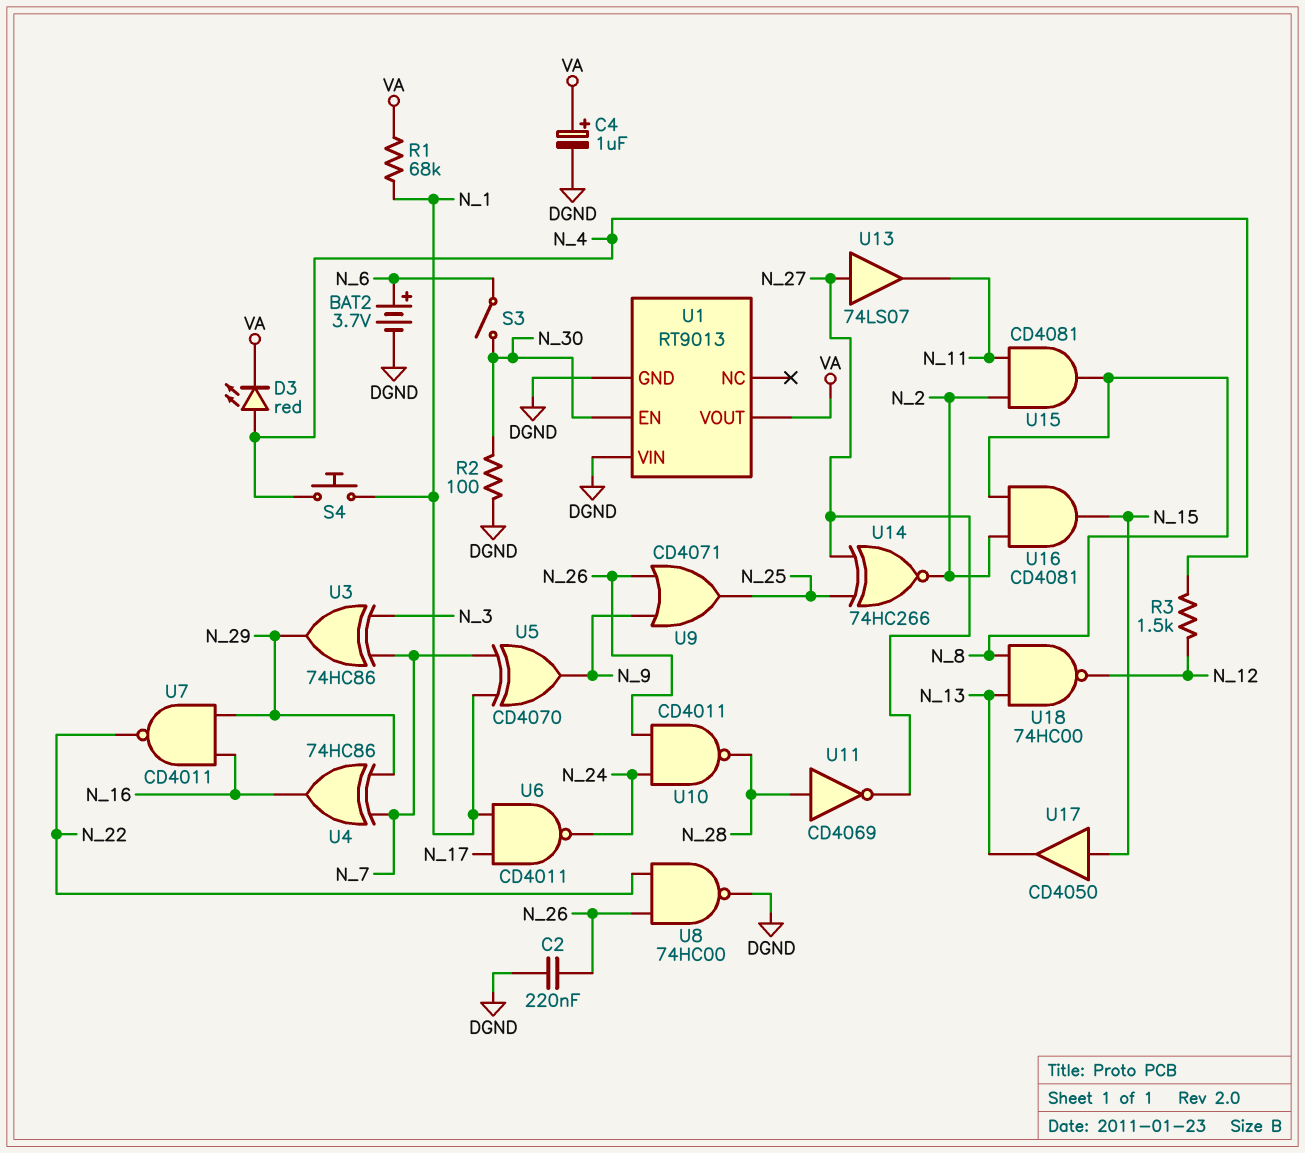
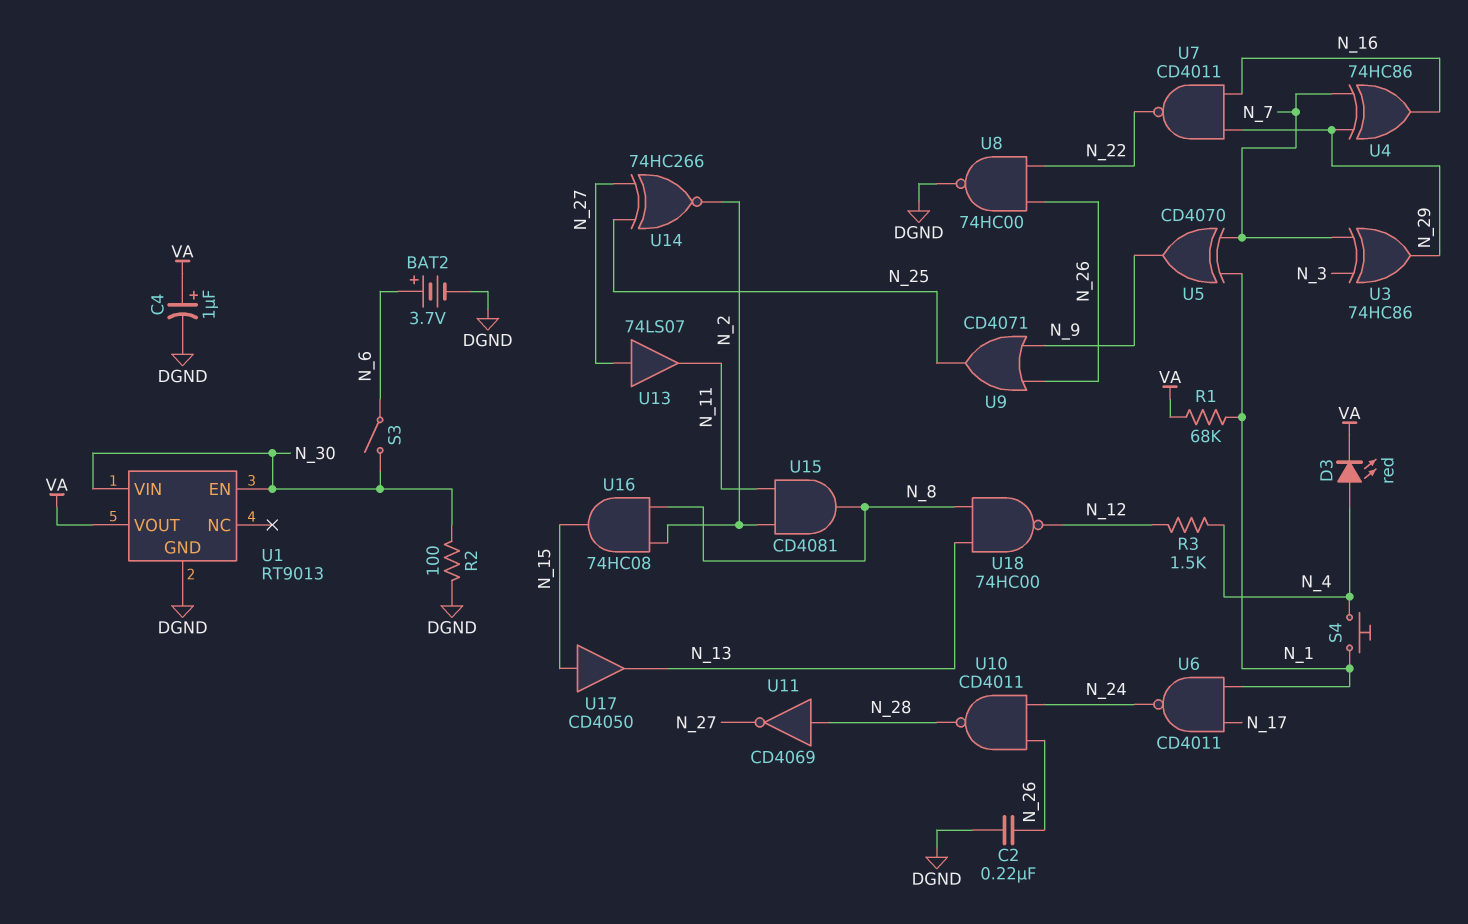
U1 pin VIN: DGND -> N_30
U16: AND CD4081 (in N_2, in N_8, out N_15) -> AND 74HC08 (in N_2, in N_8, out N_15)

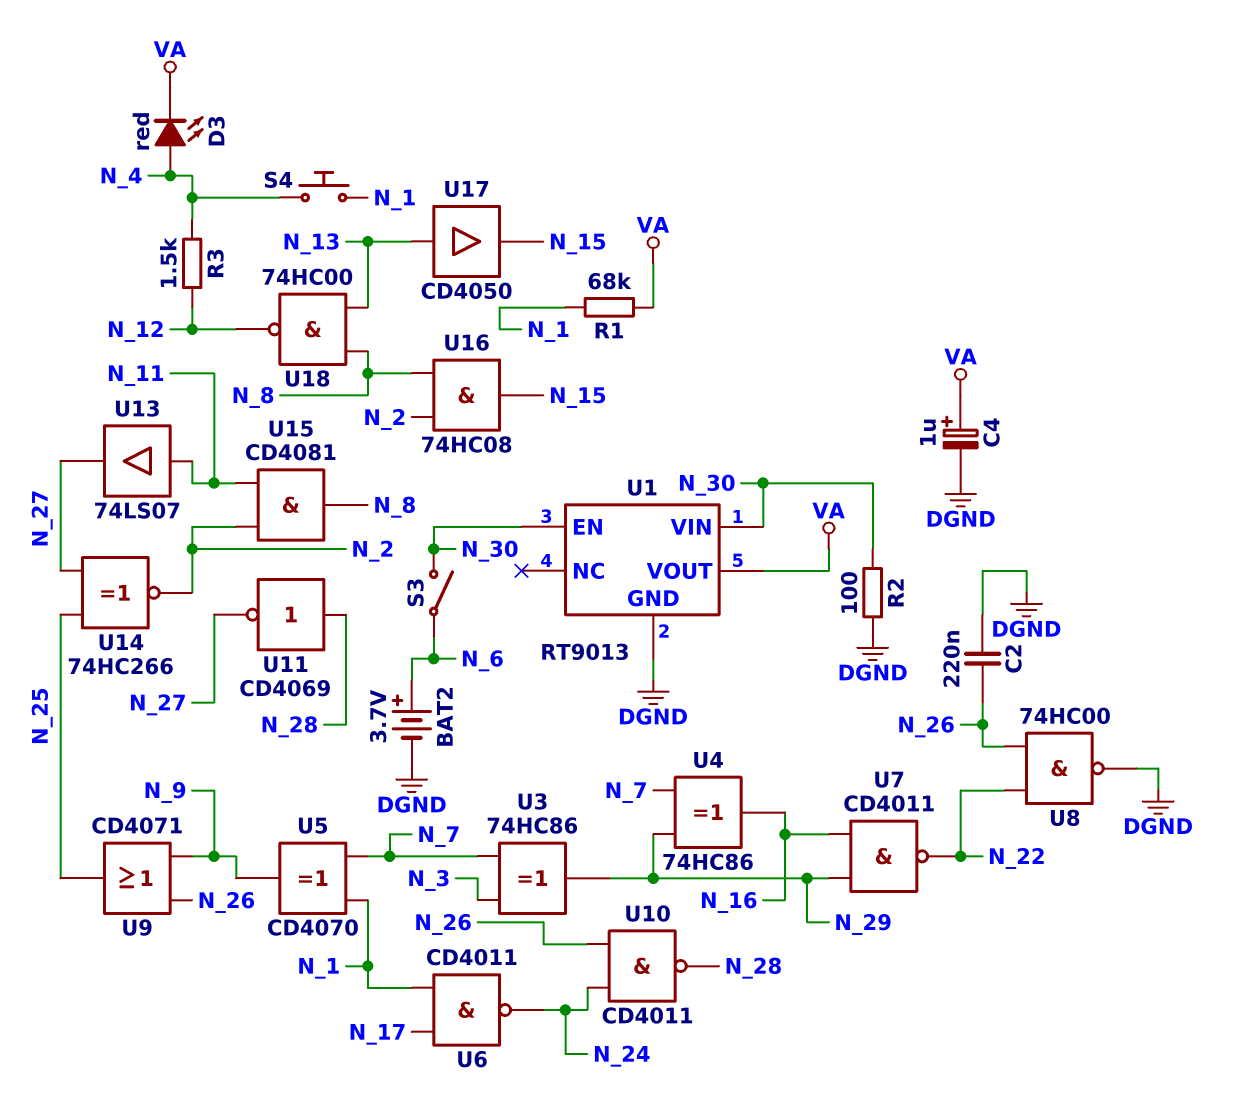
U13: buffer 74LS07 (in N_27, out N_11) -> buffer 74LS07 (in N_11, out N_27)
U17: buffer CD4050 (in N_15, out N_13) -> buffer CD4050 (in N_13, out N_15)

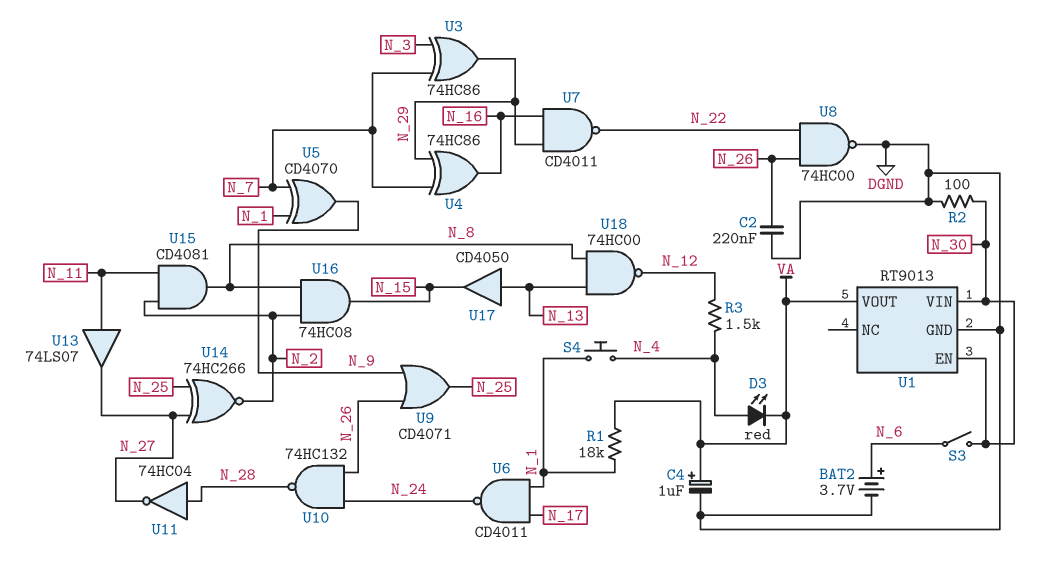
R1: 68k (N_1, VA) -> 18k (N_1, VA)
U10: NAND CD4011 (in N_24, in N_26, out N_28) -> NAND 74HC132 (in N_24, in N_26, out N_28)
U11: NOT CD4069 (in N_28, out N_27) -> NOT 74HC04 (in N_28, out N_27)

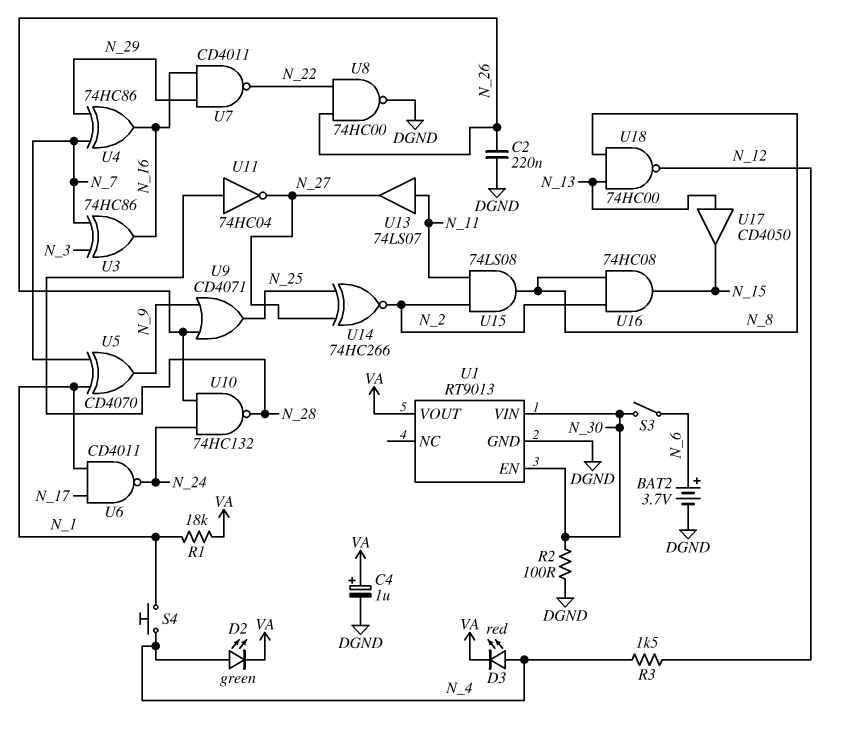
D2: none -> LED green (A N_4, K VA)
U3: XOR 74HC86 (in N_3, in N_7, out N_29) -> XOR 74HC86 (in N_3, in N_7, out N_16)
U15: AND CD4081 (in N_2, in N_11, out N_8) -> AND 74LS08 (in N_2, in N_11, out N_8)

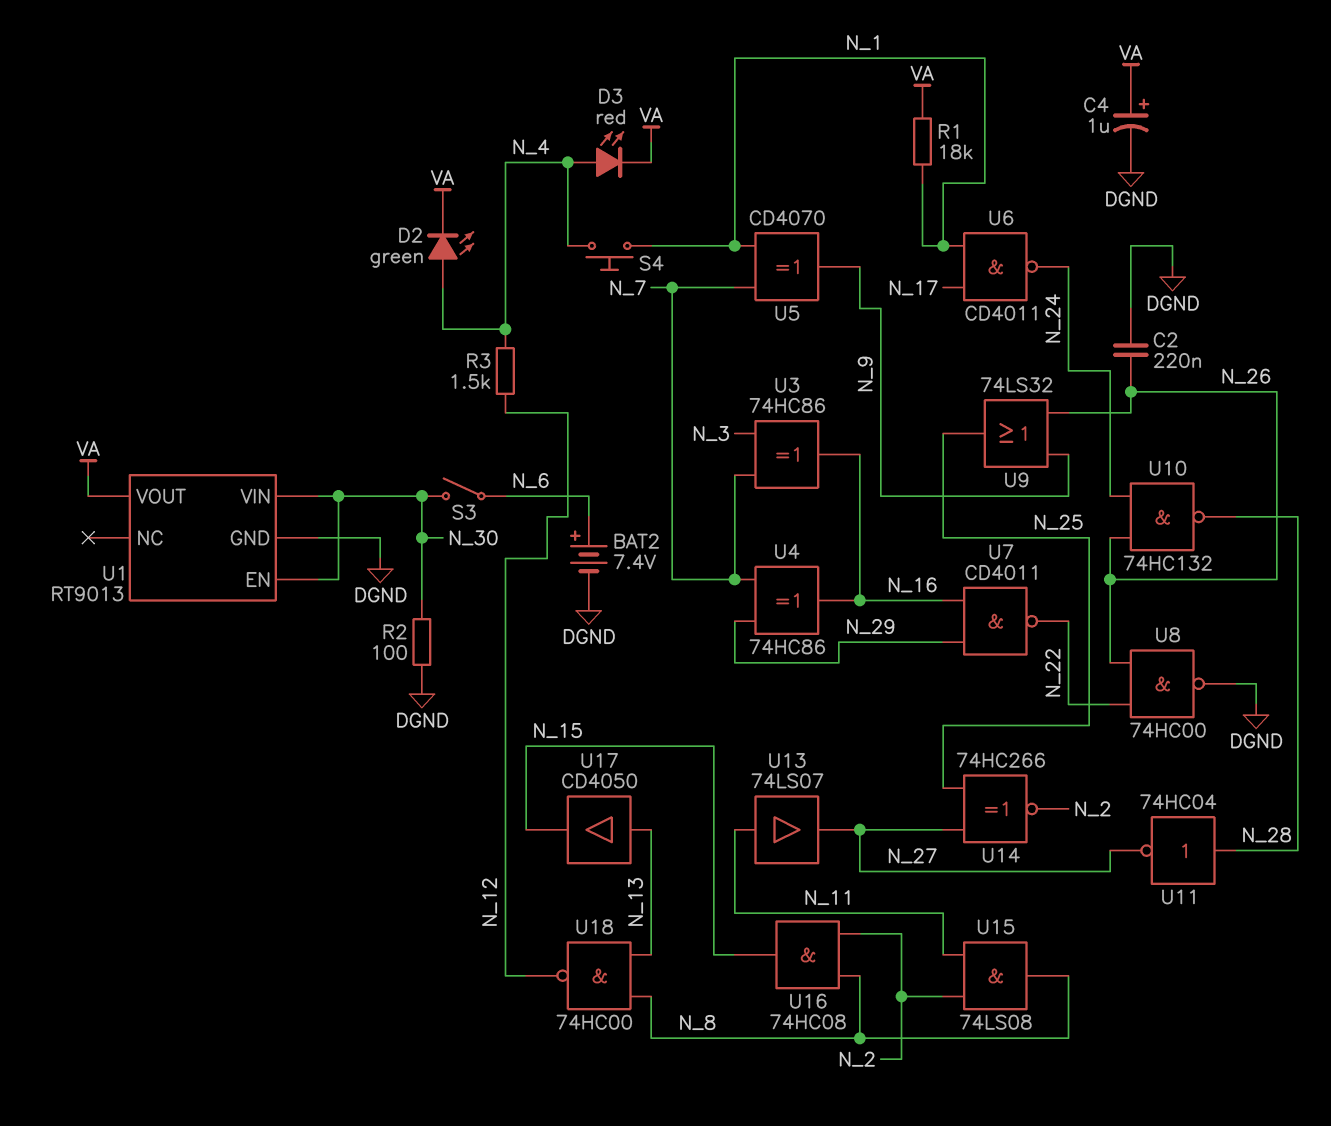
BAT2: 3.7V (plus N_6, minus DGND) -> 7.4V (plus N_6, minus DGND)
U9: OR CD4071 (in N_9, in N_26, out N_25) -> OR 74LS32 (in N_9, in N_26, out N_25)

